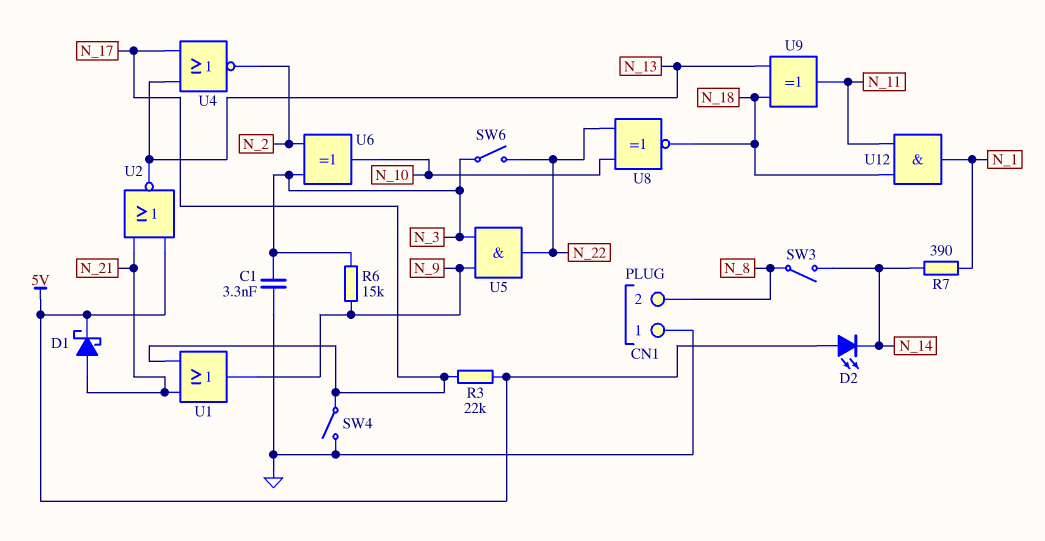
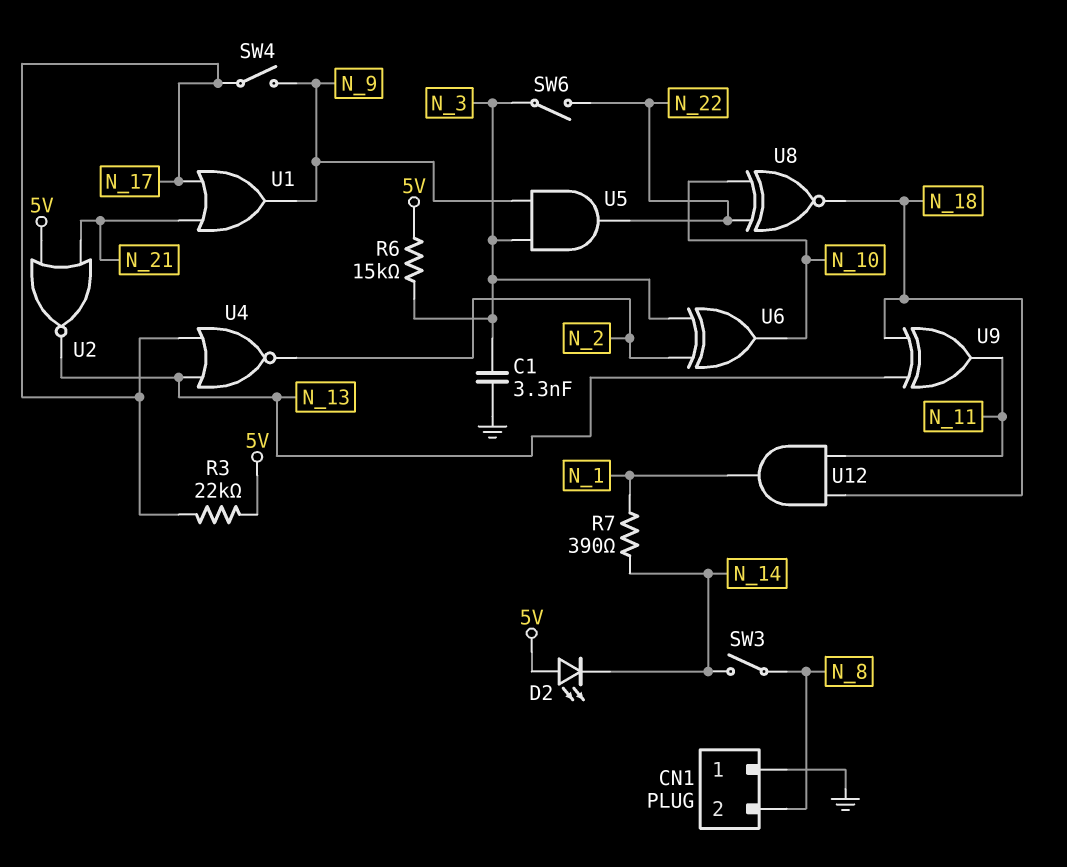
D1: schottky (A N_21, K 5V) -> none
R6: 15k (N_3, N_9) -> 15k (5V, N_3)
SW4: switch (GND, N_17) -> switch (N_9, N_17)

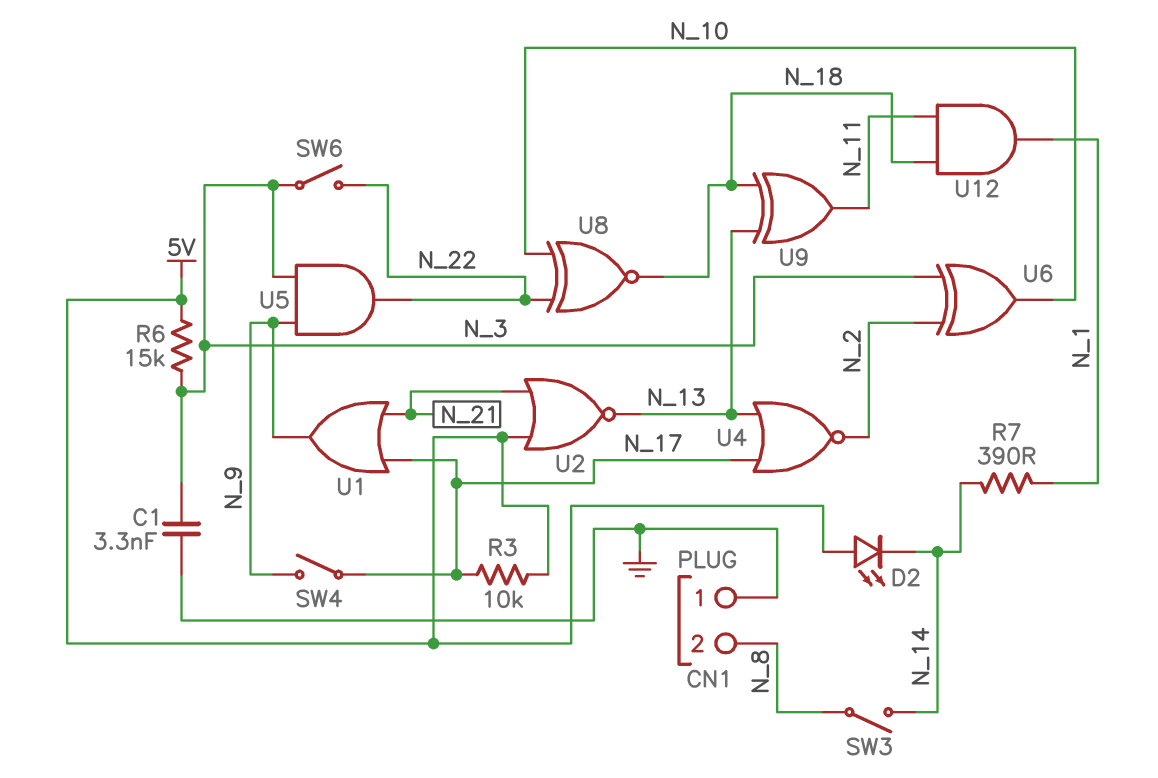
R3: 22k (5V, N_17) -> 10k (5V, N_17)

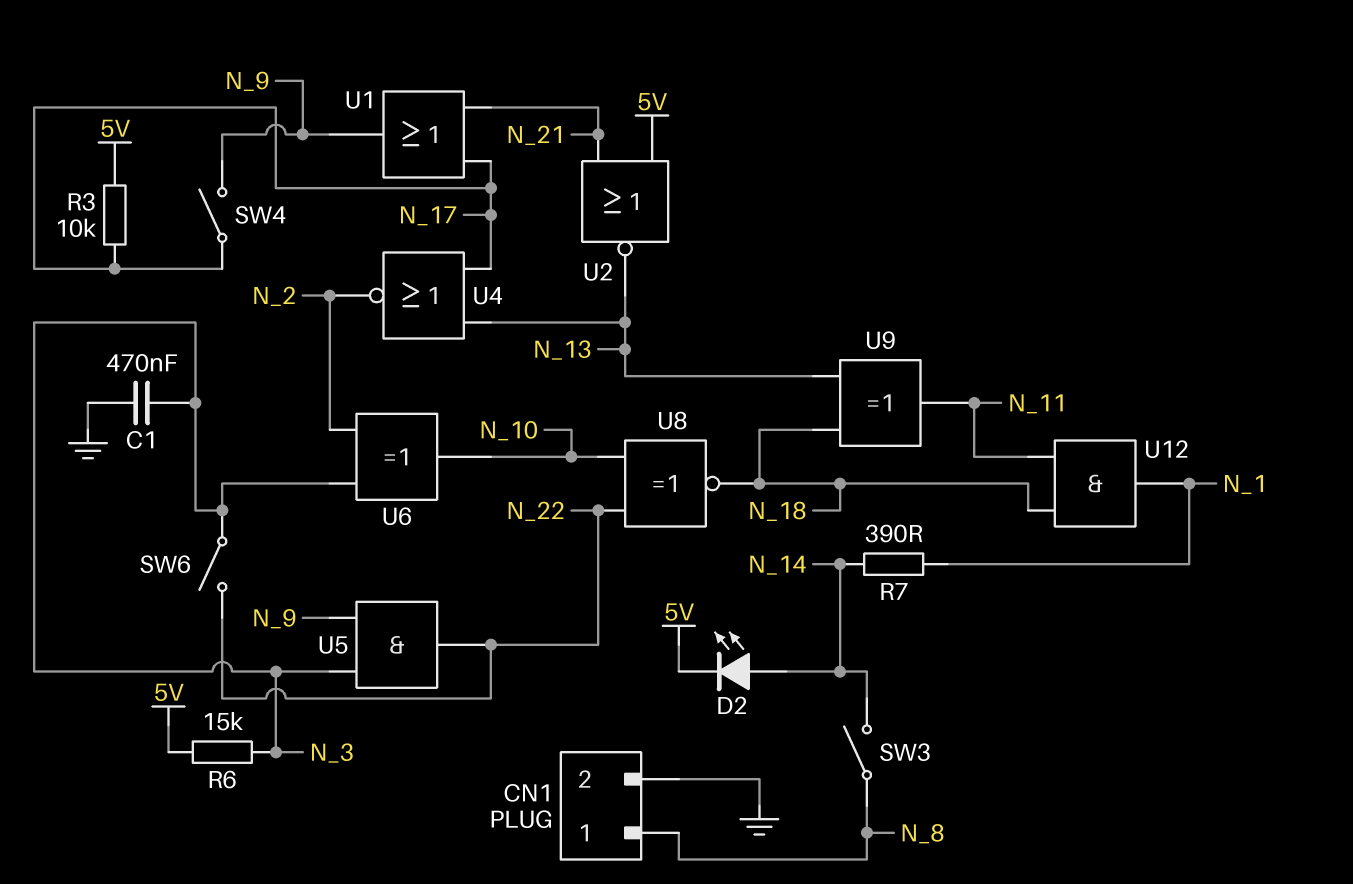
C1: 3.3nF (GND, N_3) -> 470nF (GND, N_3)
CN1 pin 1: GND -> N_8
CN1 pin 2: N_8 -> GND
D2: LED (A 5V, K N_14) -> LED (A N_14, K 5V)

